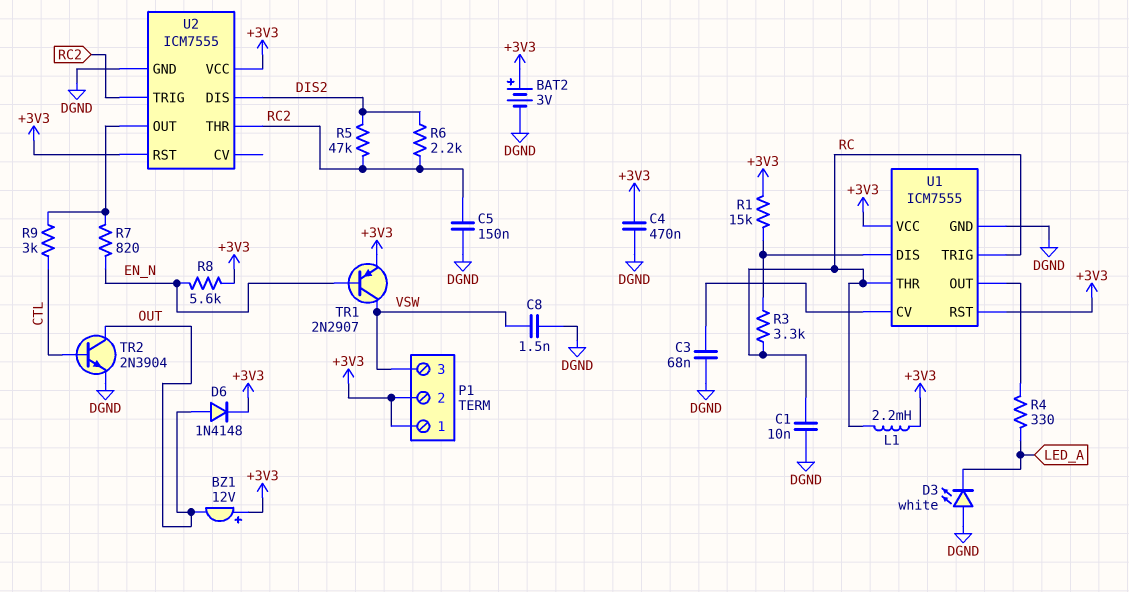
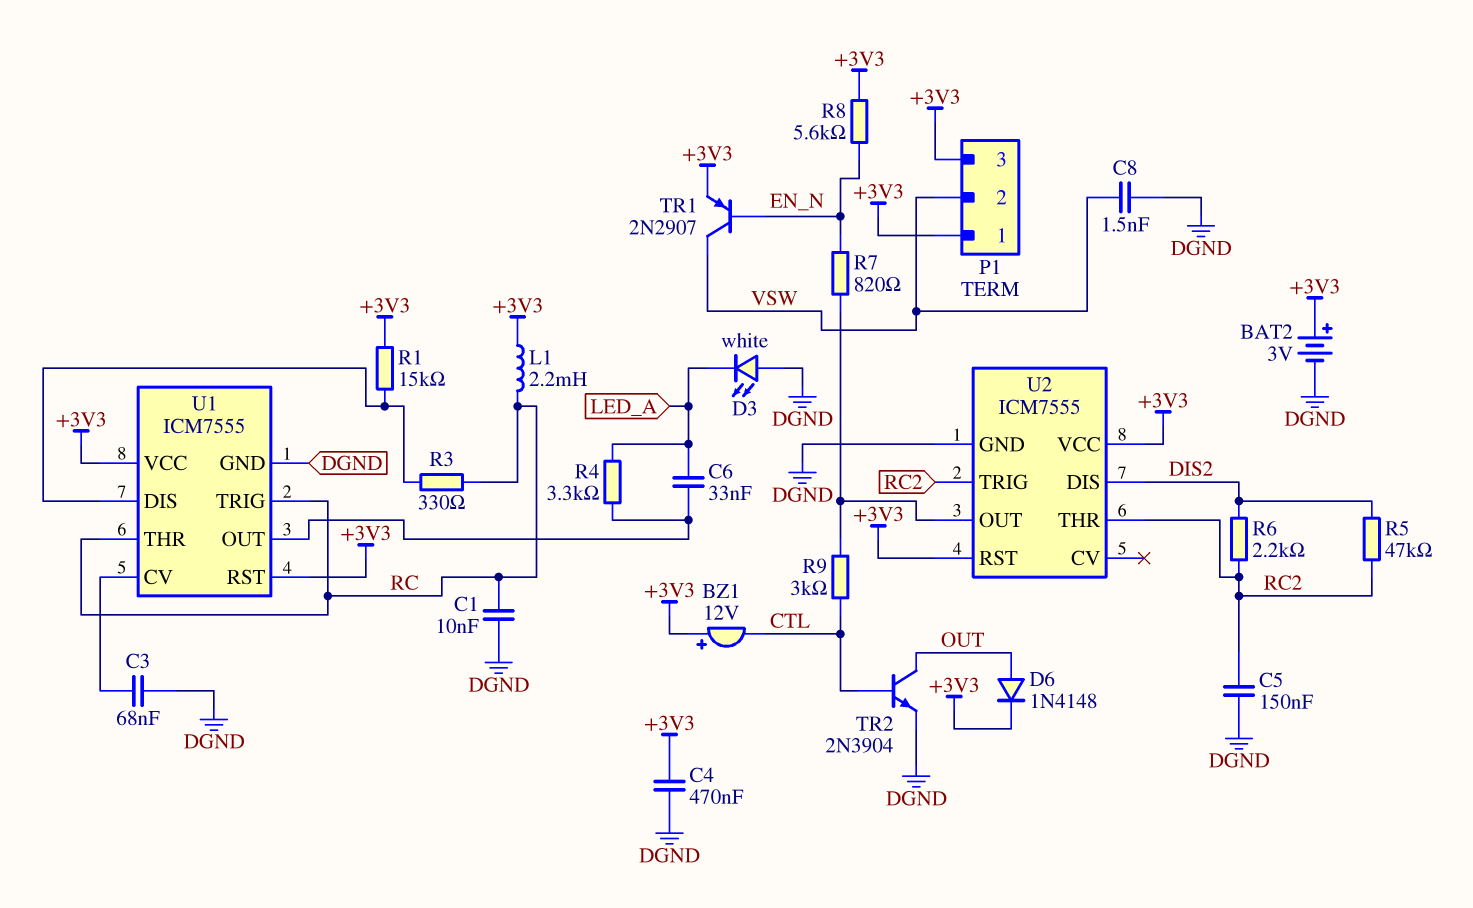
BZ1: buzzer 12V (plus +3V3, minus OUT) -> buzzer 12V (plus +3V3, minus CTL)
C6: none -> 33nF (LED_A, U1/OUT)
P1 pin 2: +3V3 -> VSW
P1 pin 3: VSW -> +3V3
R3: 3.3k (RC, U1/DIS) -> 330 (RC, U1/DIS)
R4: 330 (LED_A, U1/OUT) -> 3.3k (LED_A, U1/OUT)

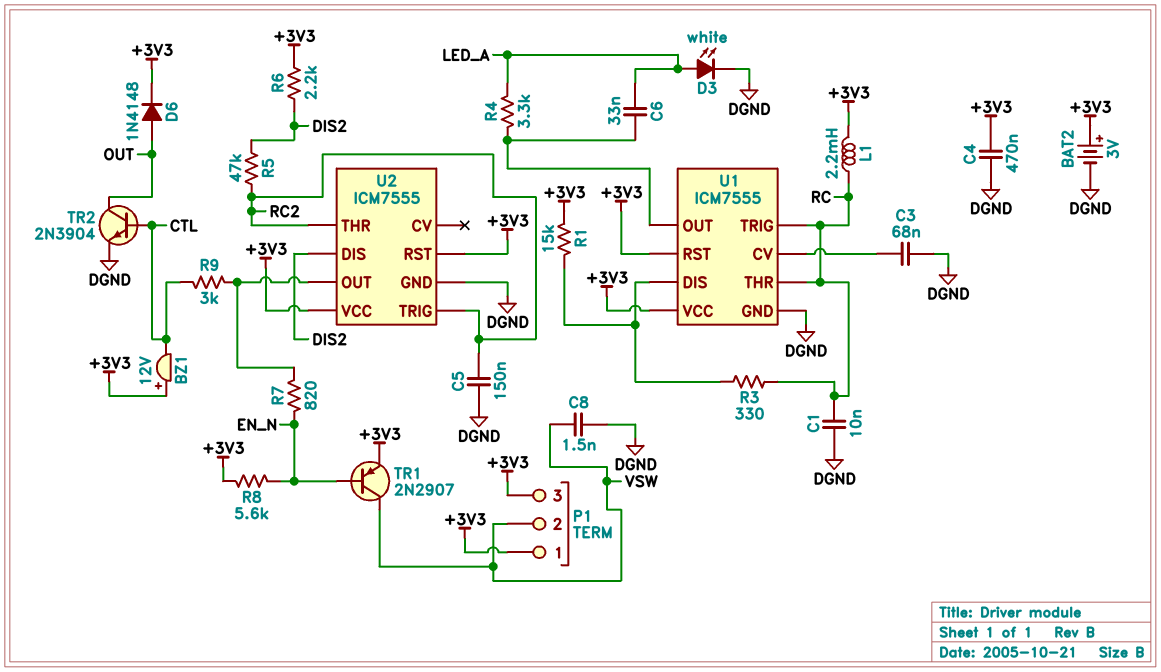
D3: LED white (A DGND, K LED_A) -> LED white (A LED_A, K DGND)
R6: 2.2k (DIS2, RC2) -> 2.2k (+3V3, DIS2)

